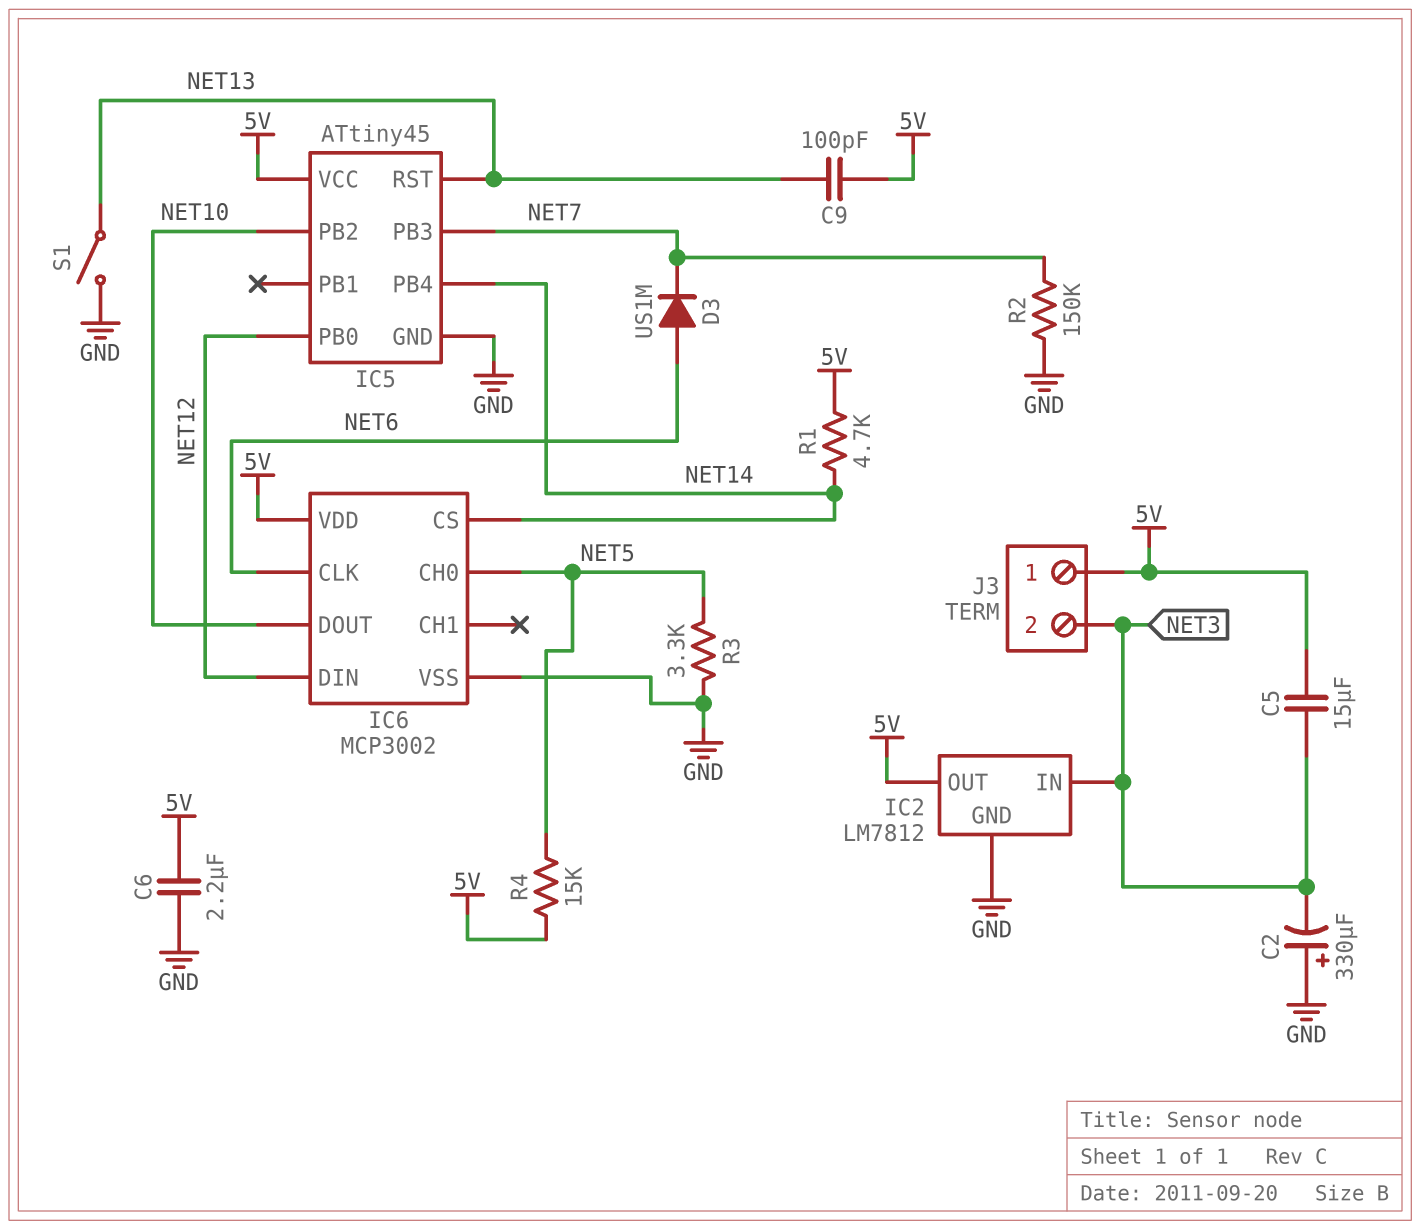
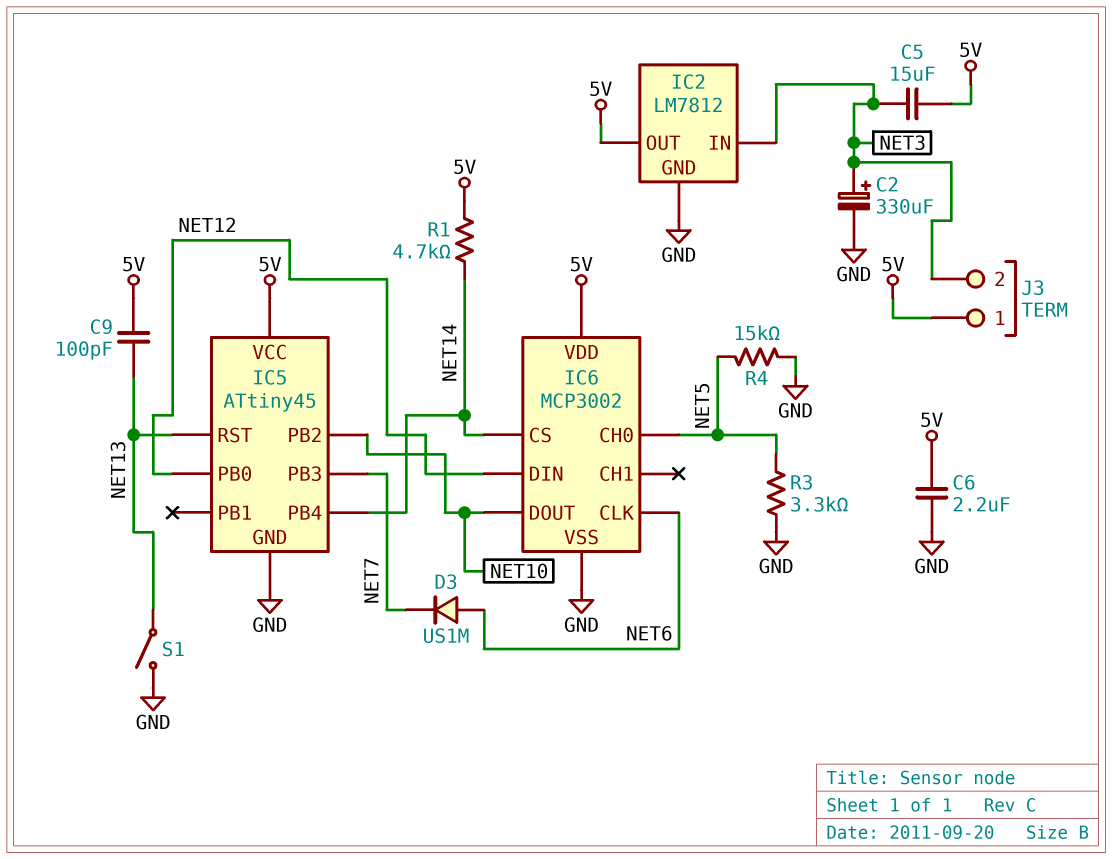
C2: 330uF (plus GND, minus NET3) -> 330uF (plus NET3, minus GND)
R2: 150k (GND, NET7) -> none
R4: 15k (5V, NET5) -> 15k (GND, NET5)

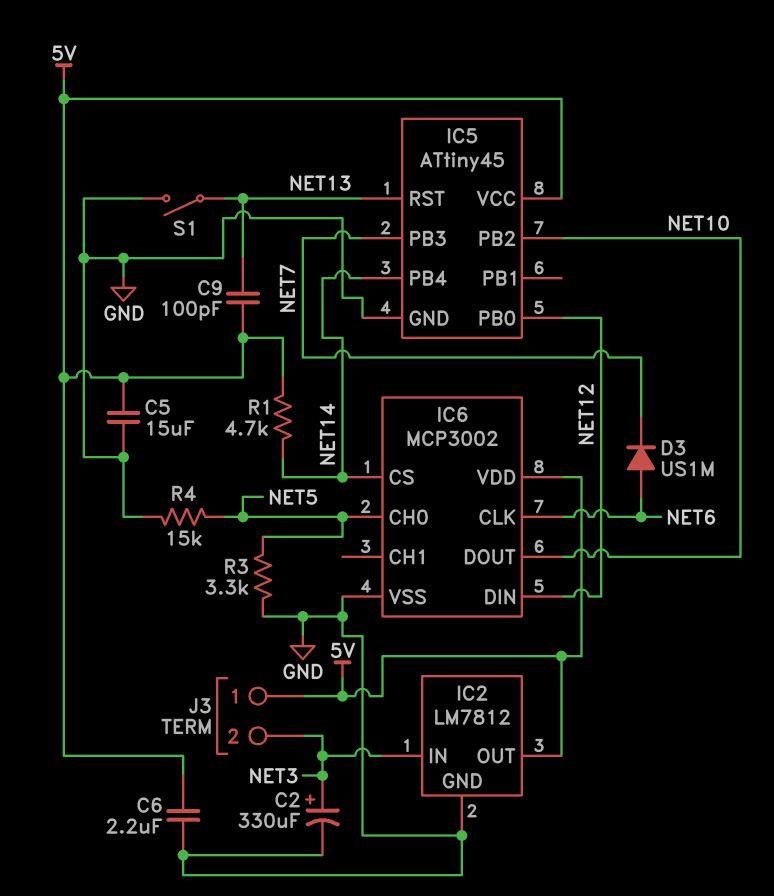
C5: 15uF (5V, NET3) -> 15uF (5V, GND)

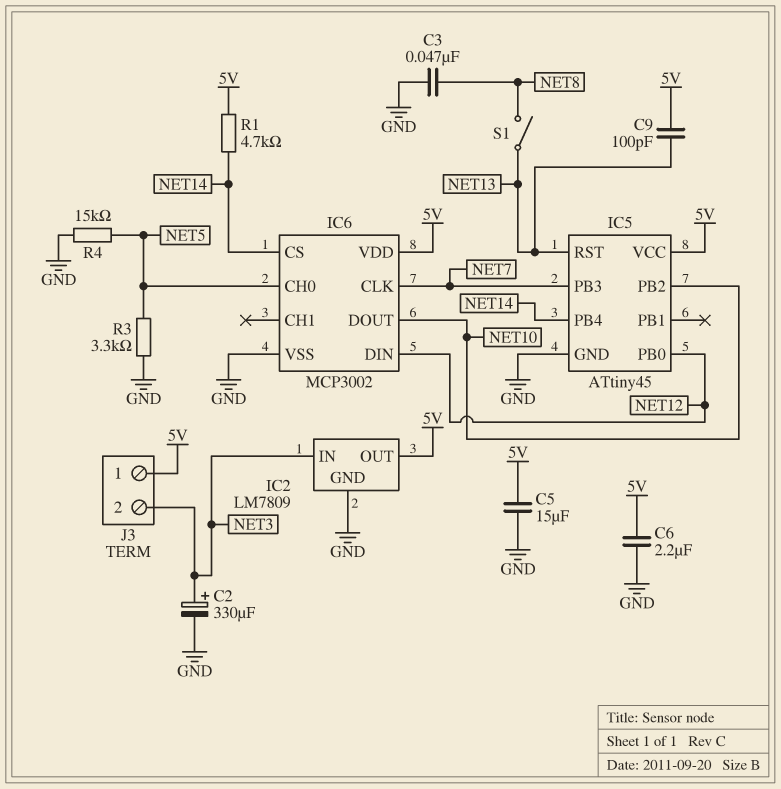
C3: none -> 47nF (GND, NET8)
D3: diode US1M (A NET6, K NET7) -> none
IC2: LM7812 -> LM7809
IC6 pin CLK: NET6 -> NET7
S1: switch (GND, NET13) -> switch (NET8, NET13)

